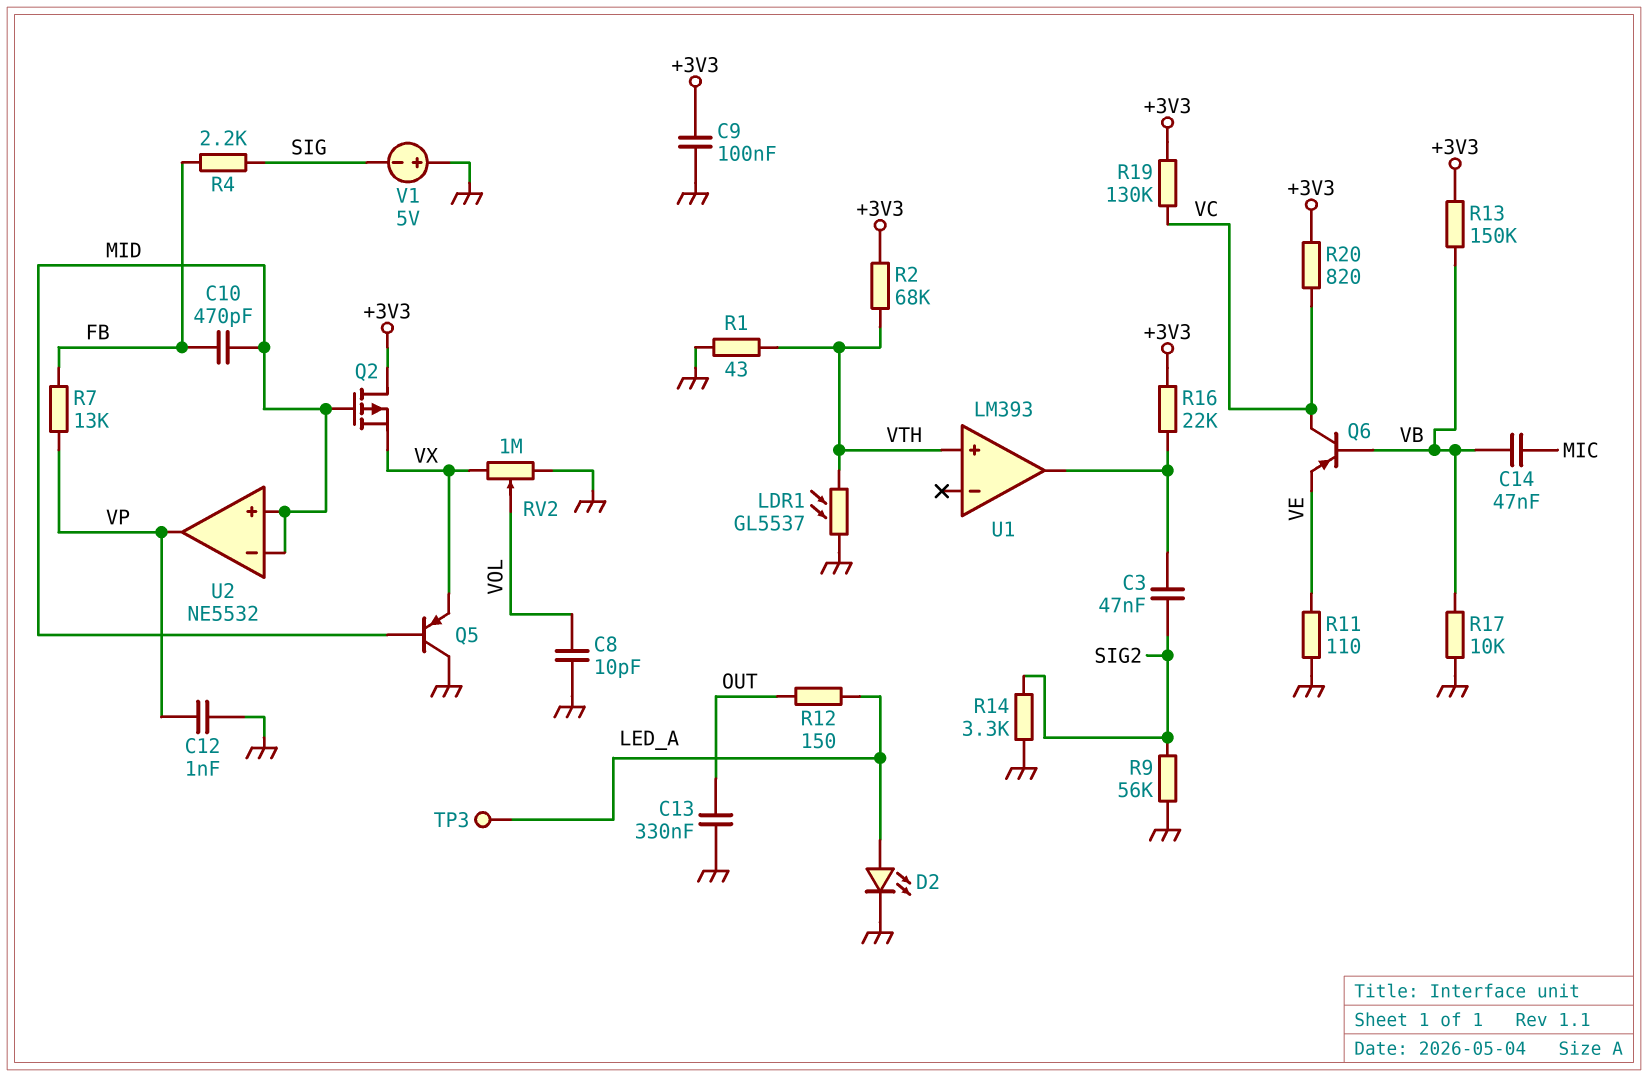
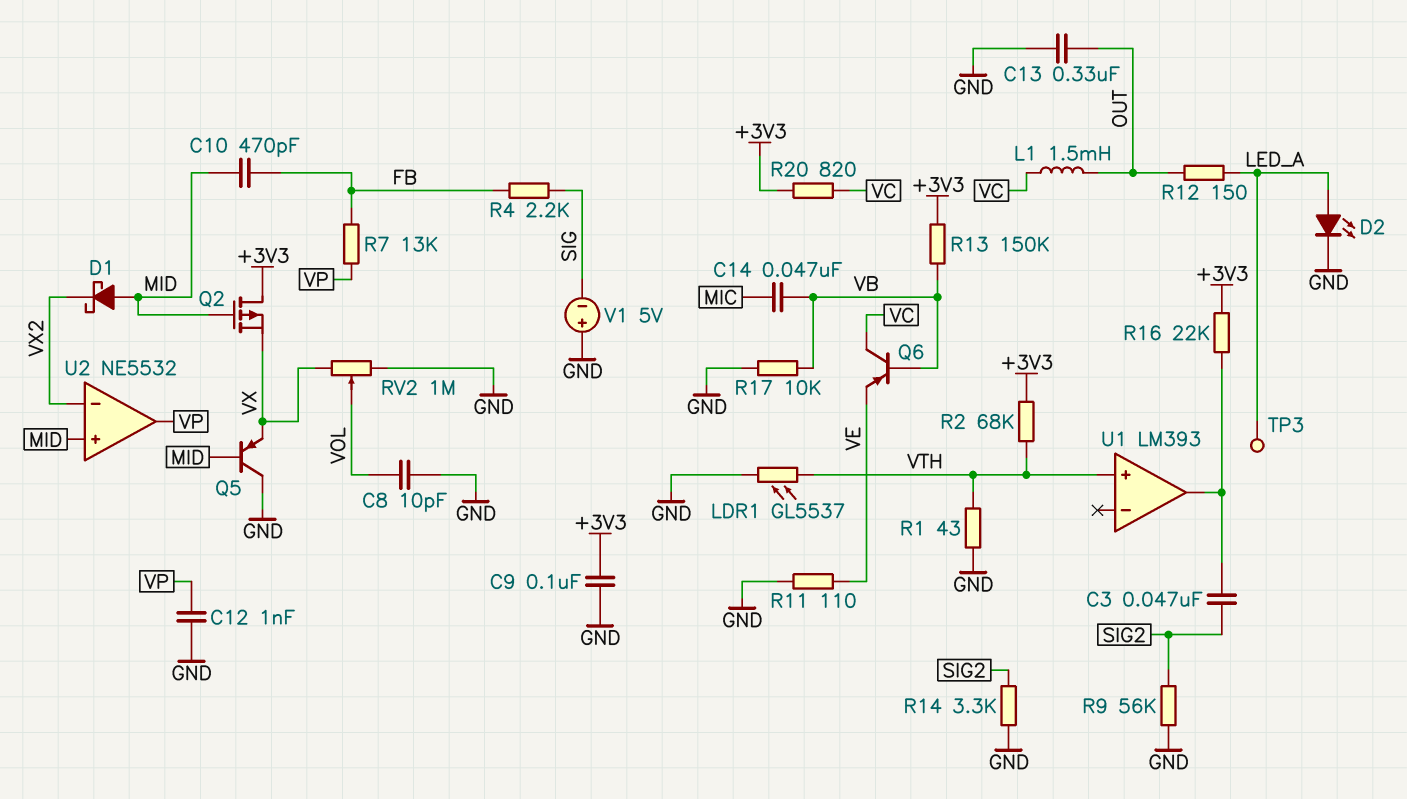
D1: none -> schottky (A MID, K VX2)
L1: none -> 1.5mH (OUT, VC)
R19: 130k (+3V3, VC) -> none
U2 pin in-: MID -> VX2

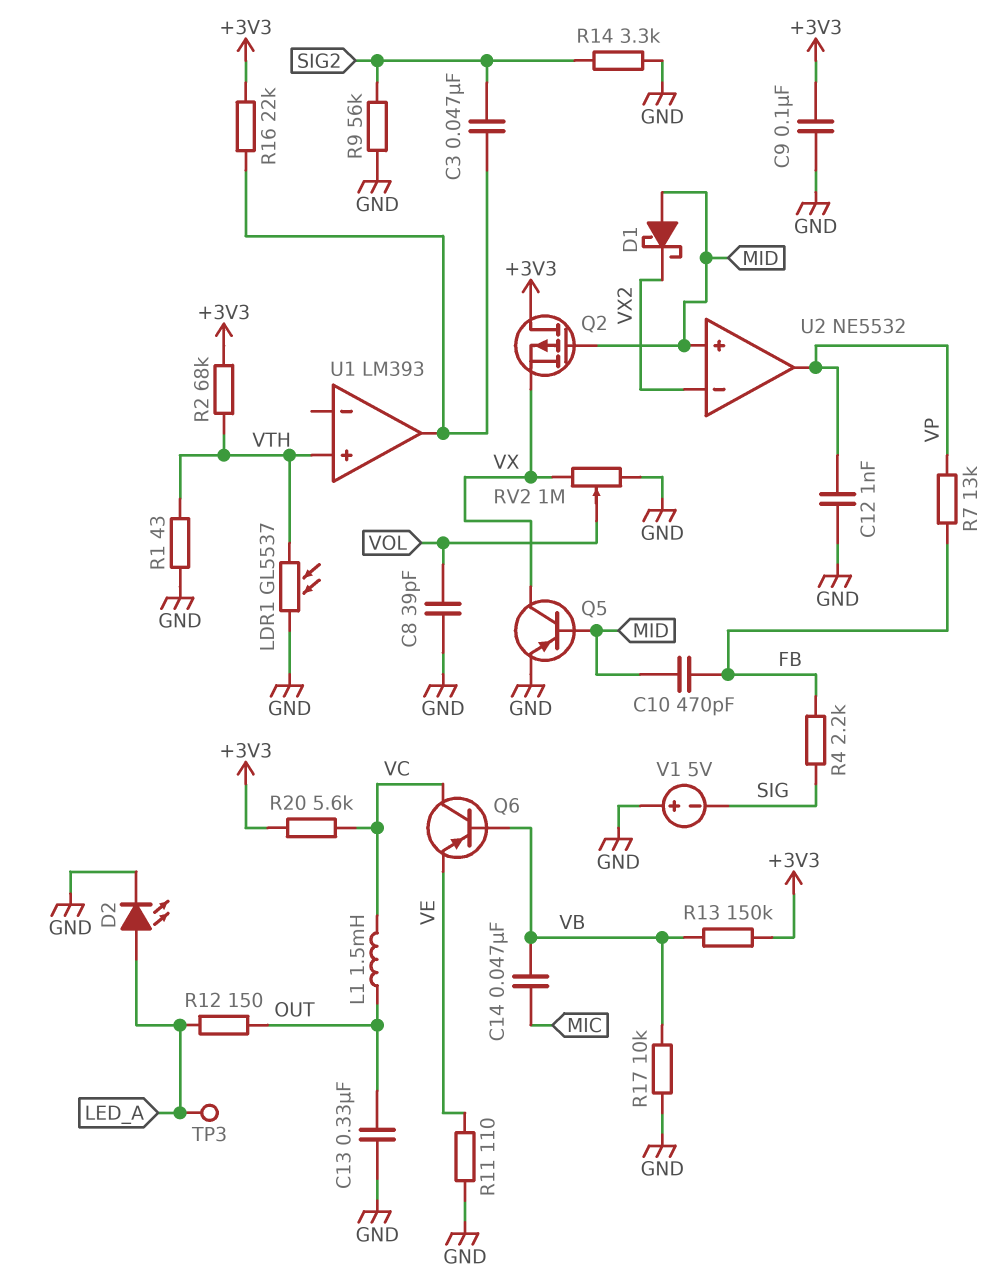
C8: 10pF (GND, VOL) -> 39pF (GND, VOL)
Q5: PNP (B MID, C GND, E VX) -> PNP (B MID, C VX, E GND)
R20: 820 (+3V3, VC) -> 5.6k (+3V3, VC)

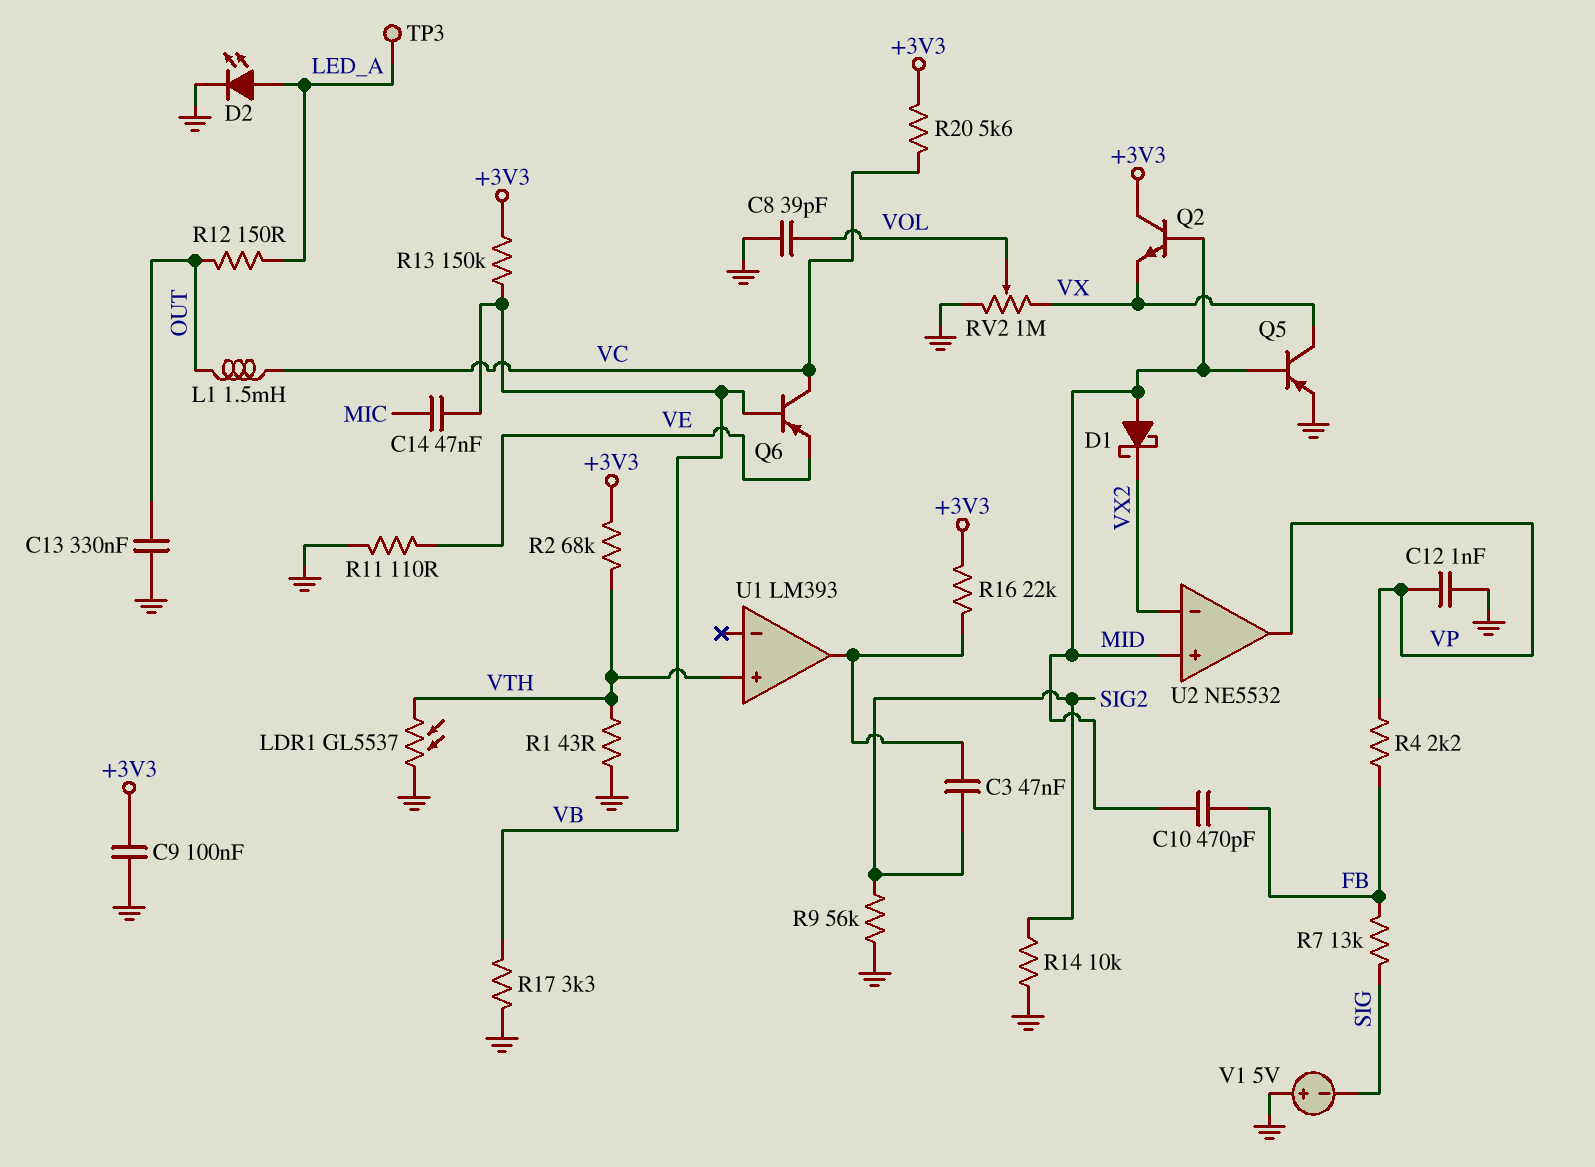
Q2: PMOS (G MID, D +3V3, S VX) -> NPN (B MID, C +3V3, E VX)
R4: 2.2k (FB, SIG) -> 2.2k (FB, VP)
R7: 13k (FB, VP) -> 13k (FB, SIG)
R14: 3.3k (GND, SIG2) -> 10k (GND, SIG2)
R17: 10k (GND, VB) -> 3.3k (GND, VB)

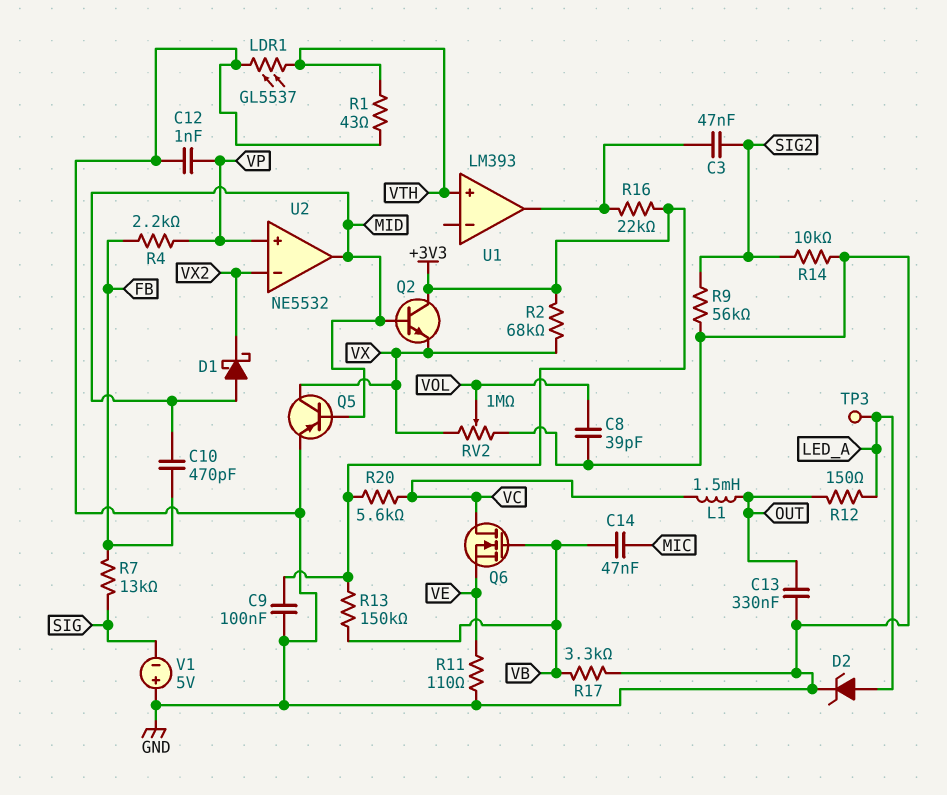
D2: LED (A LED_A, K GND) -> zener (A LED_A, K GND)
Q6: PNP (B VB, C VC, E VE) -> NMOS (G VB, D VC, S VE)
R2: 68k (+3V3, VTH) -> 68k (+3V3, VX)
U2 pin in+: MID -> VP
U2 pin out: VP -> MID

